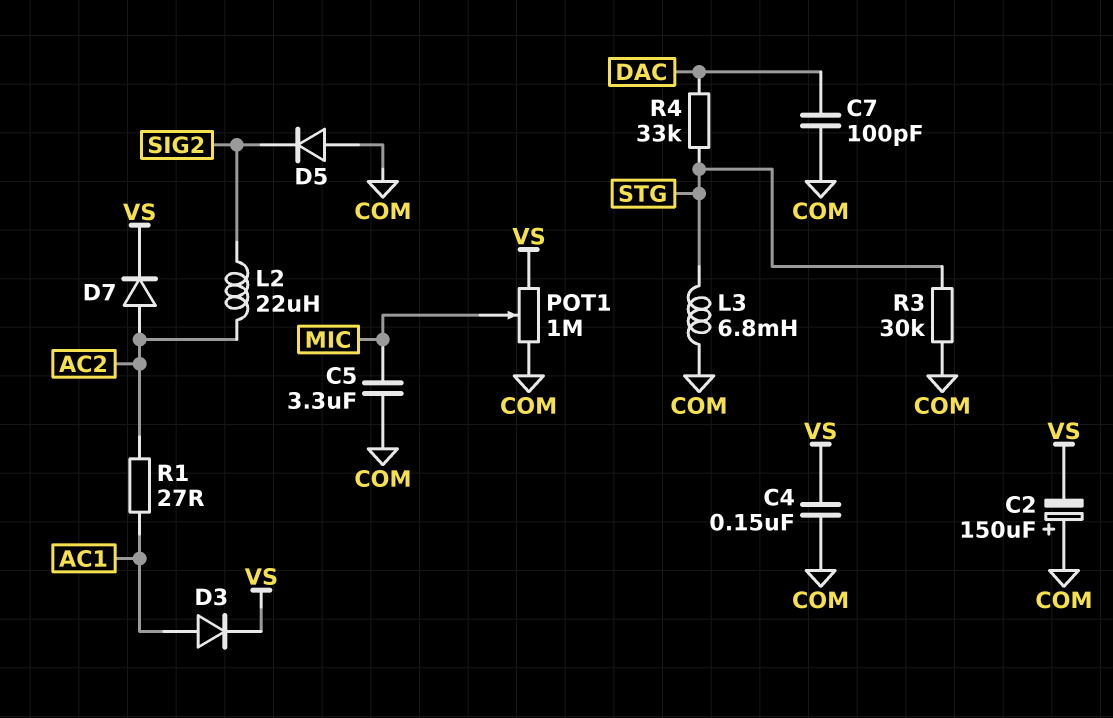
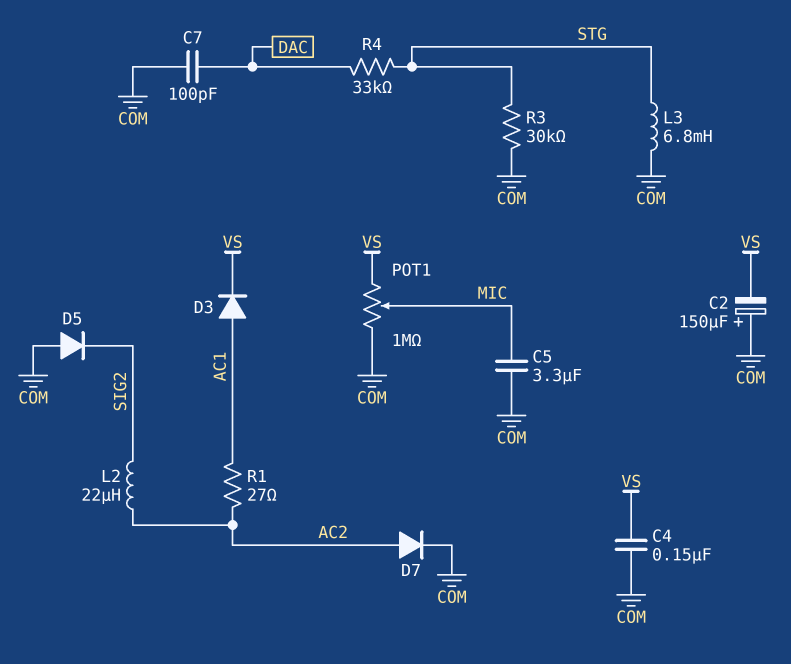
D7: diode (A AC2, K VS) -> diode (A AC2, K COM)

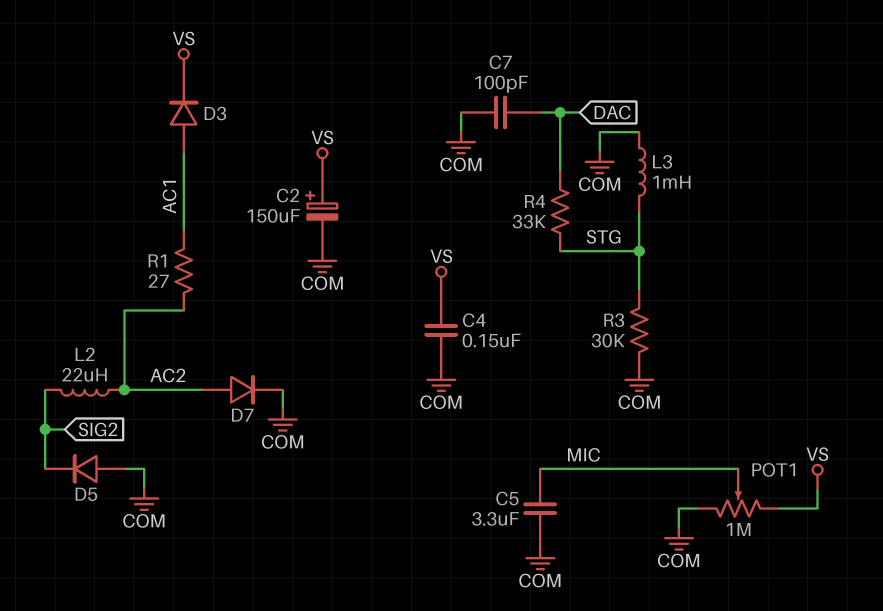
C2: 150uF (plus COM, minus VS) -> 150uF (plus VS, minus COM)
L3: 6.8mH (COM, STG) -> 1mH (COM, STG)

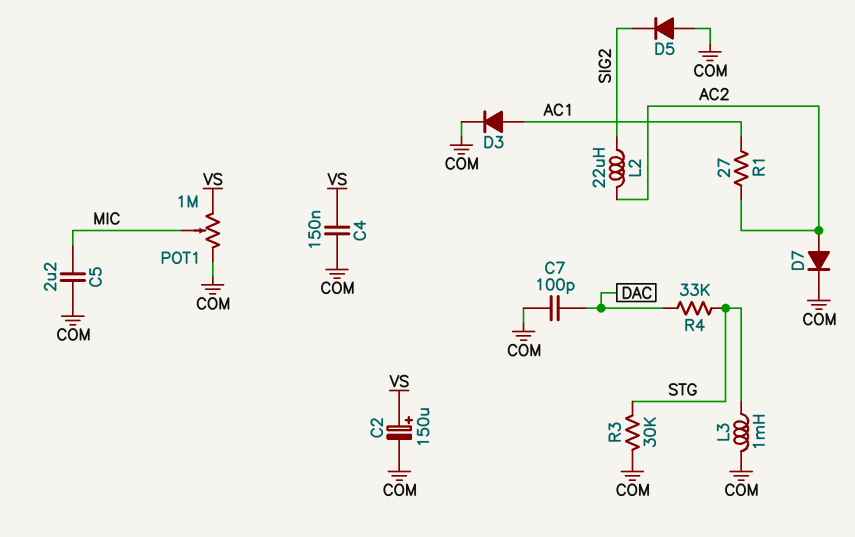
C5: 3.3uF (COM, MIC) -> 2.2uF (COM, MIC)
D3: diode (A AC1, K VS) -> diode (A AC1, K COM)

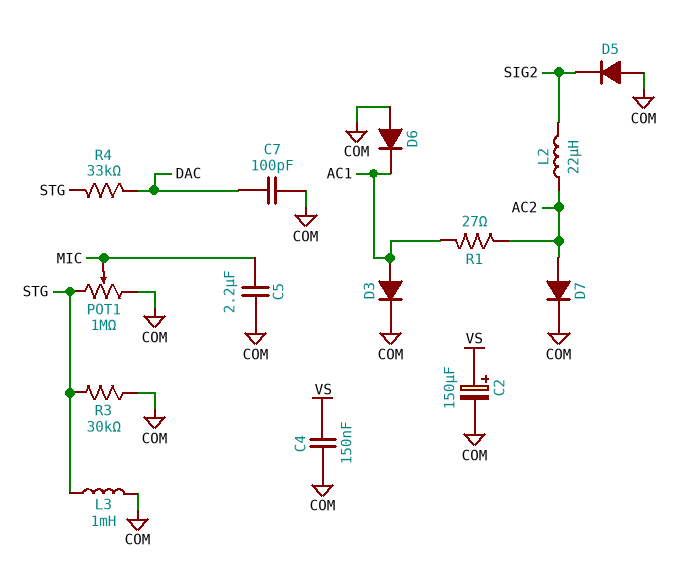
D6: none -> diode (A COM, K AC1)
POT1: 1M (COM, VS, wiper MIC) -> 1M (COM, STG, wiper MIC)

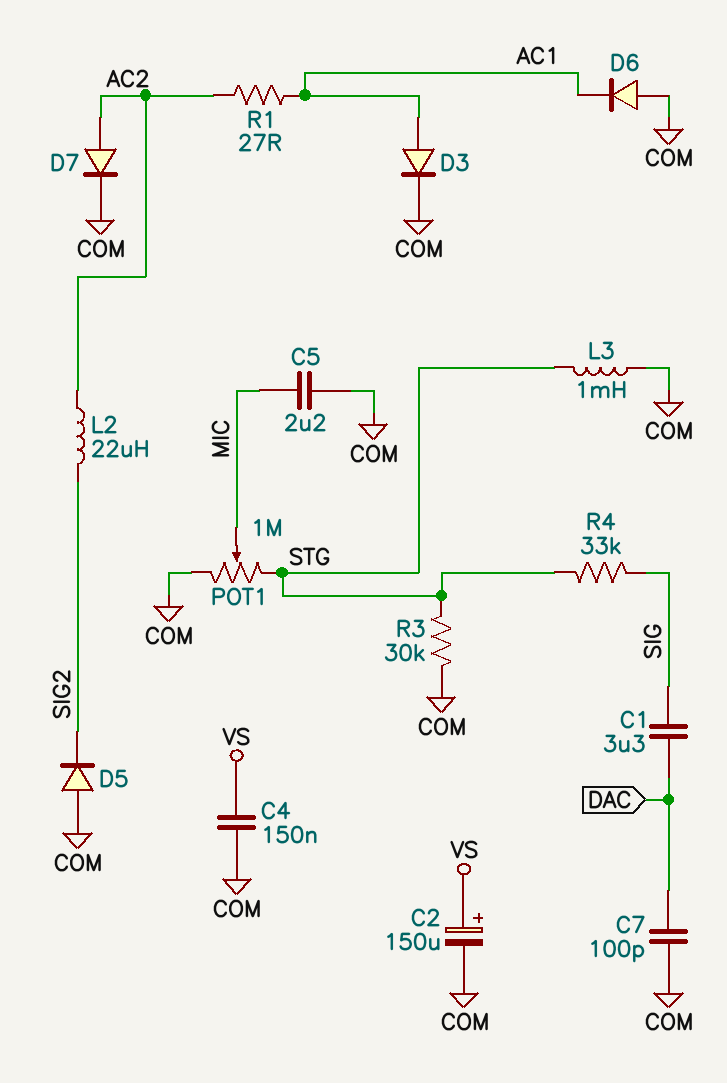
C1: none -> 3.3uF (DAC, SIG)
R4: 33k (DAC, STG) -> 33k (SIG, STG)

